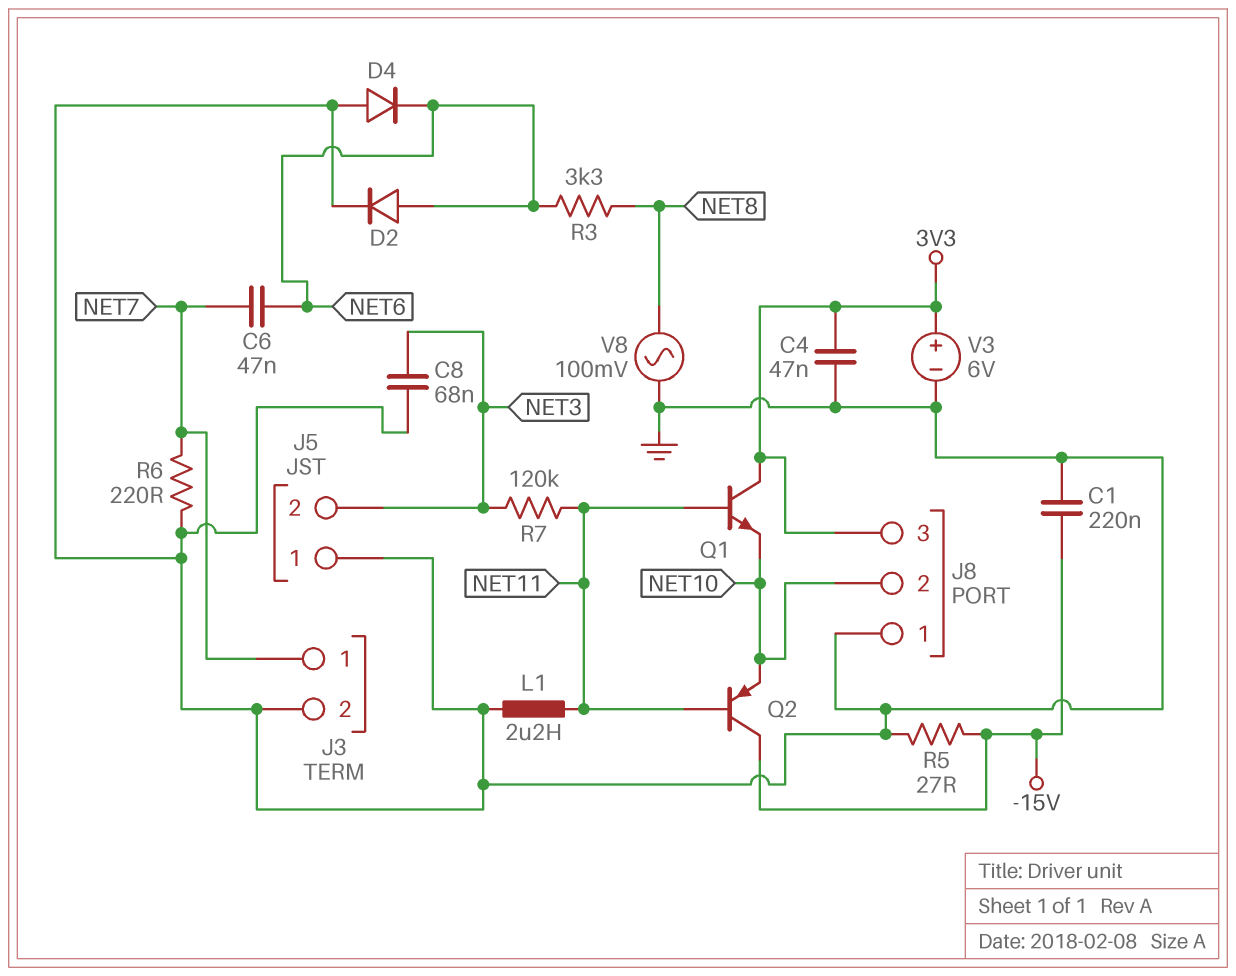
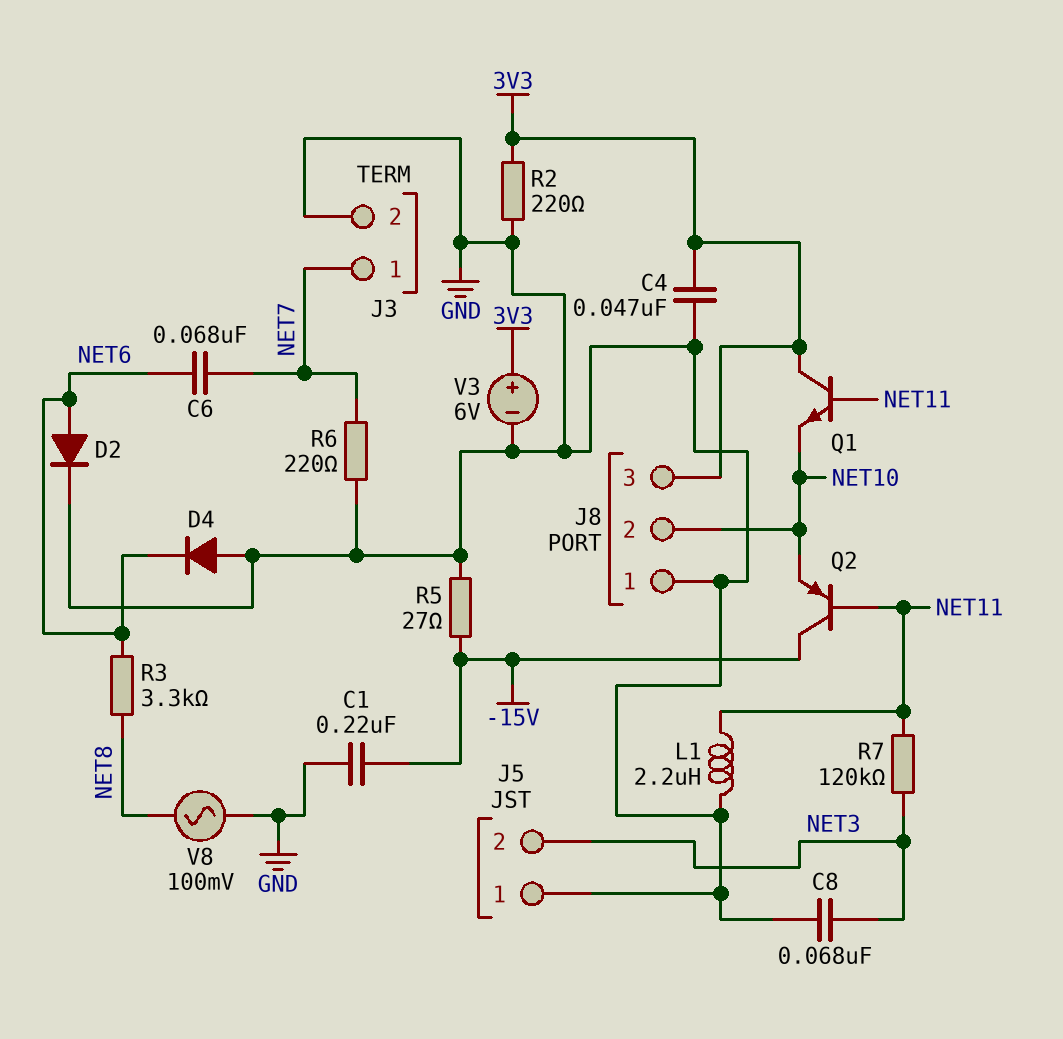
C6: 47nF (NET6, NET7) -> 68nF (NET6, NET7)
R2: none -> 220 (3V3, GND)

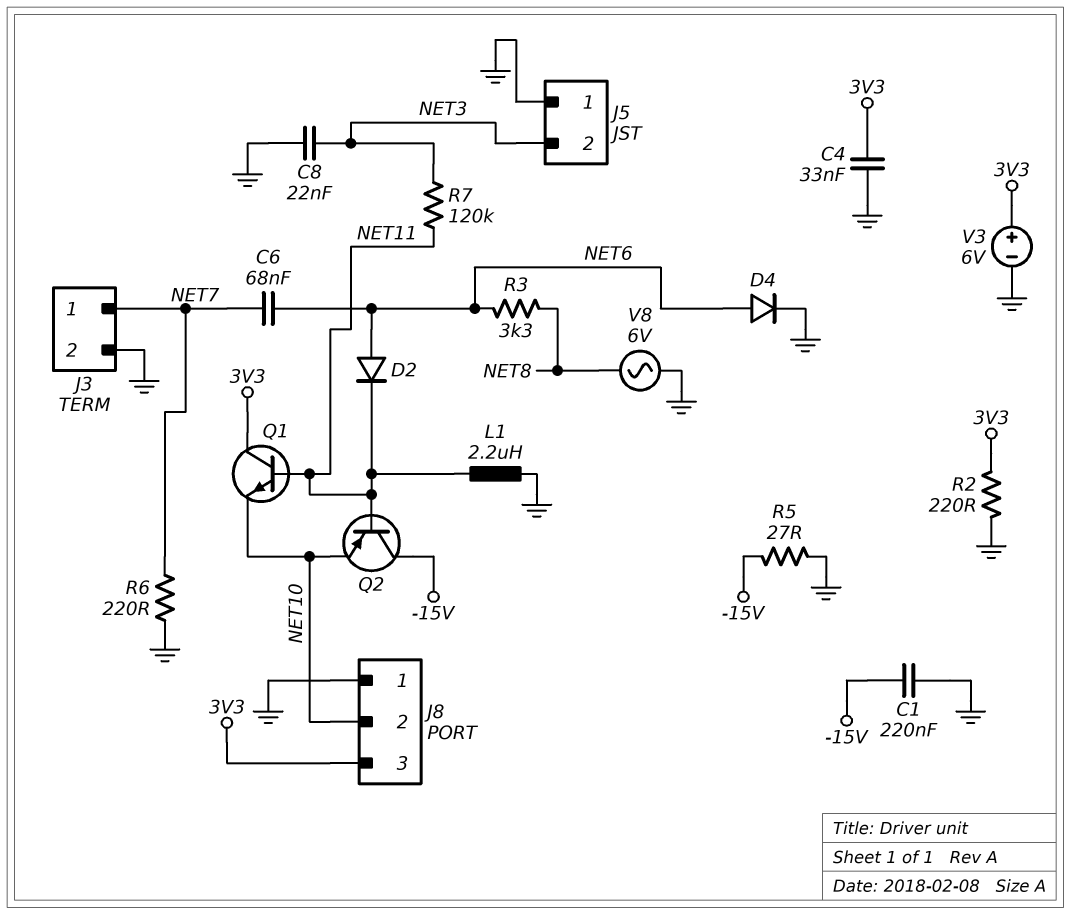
C4: 47nF (3V3, GND) -> 33nF (3V3, GND)
C8: 68nF (GND, NET3) -> 22nF (GND, NET3)
D2: diode (A NET6, K GND) -> diode (A NET6, K NET11)
D4: diode (A GND, K NET6) -> diode (A NET6, K GND)
V8: AC 100mV (GND, NET8) -> AC 6V (GND, NET8)

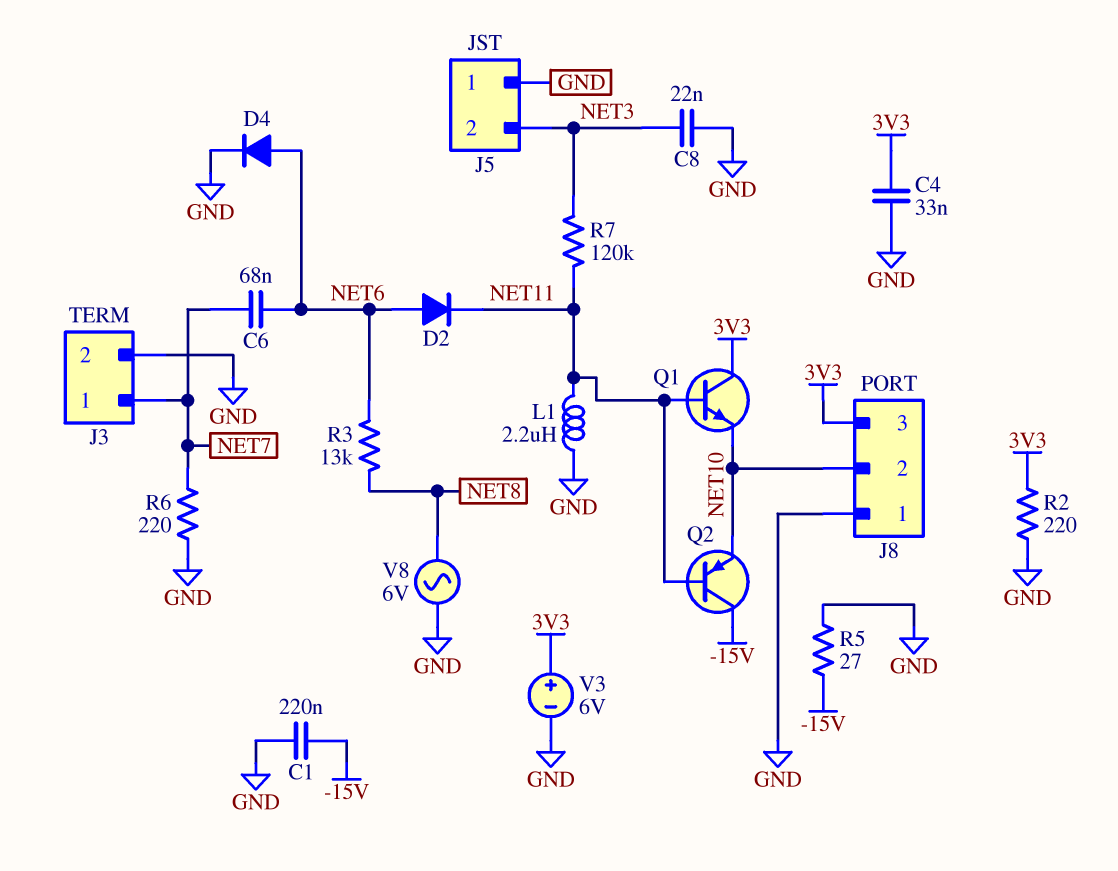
R3: 3.3k (NET6, NET8) -> 13k (NET6, NET8)

